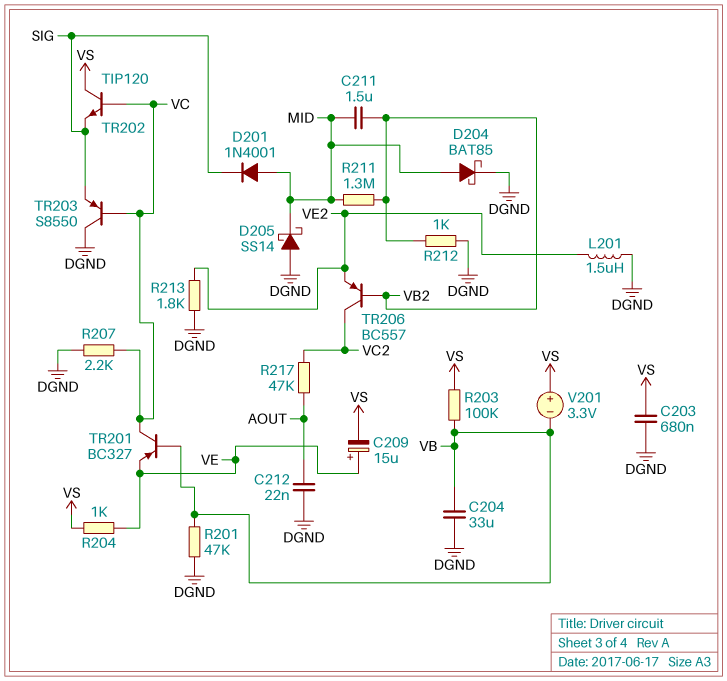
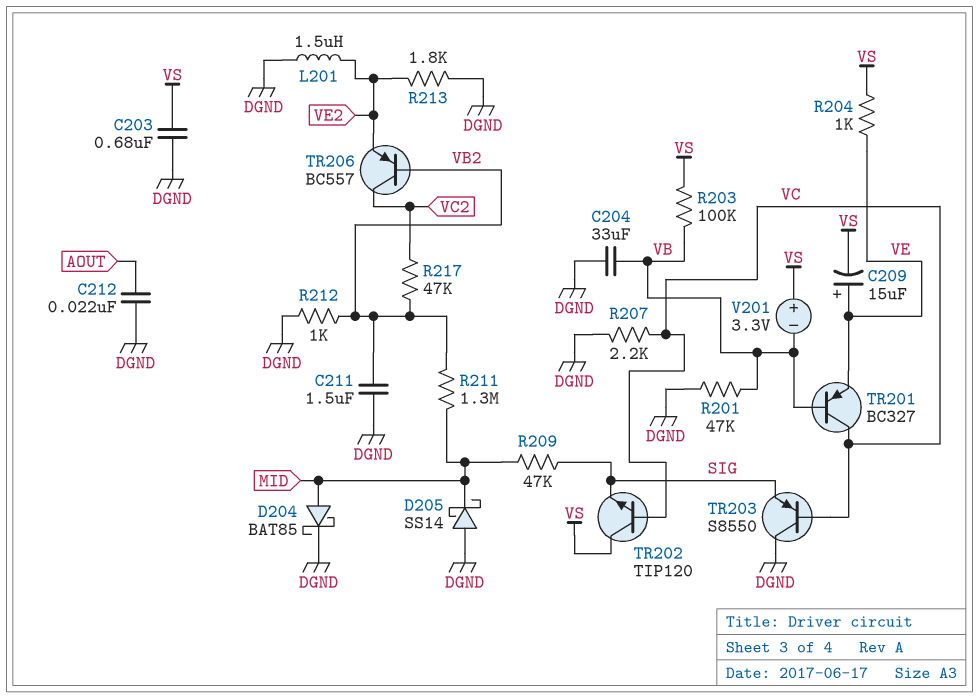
C211: 1.5uF (MID, VB2) -> 1.5uF (DGND, VB2)
D201: diode 1N4001 (A MID, K SIG) -> none
R209: none -> 47k (MID, SIG)
R217: 47k (AOUT, VC2) -> 47k (VB2, VC2)

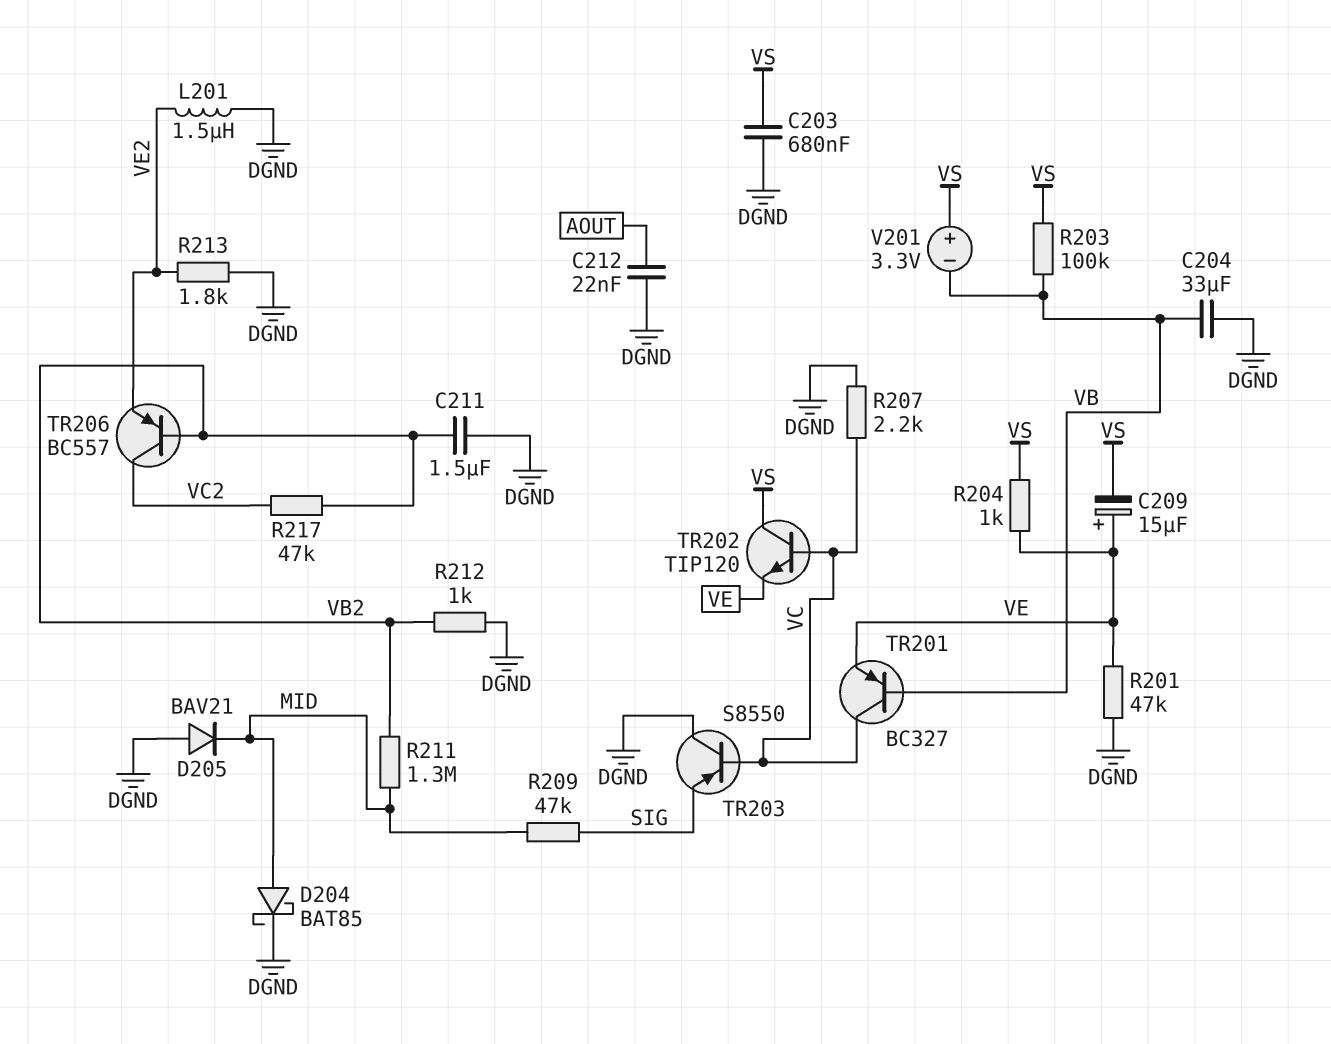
D205: schottky SS14 (A DGND, K MID) -> diode BAV21 (A DGND, K MID)
R201: 47k (DGND, VB) -> 47k (DGND, VE)
TR202: NPN TIP120 (B VC, C VS, E SIG) -> NPN TIP120 (B VC, C VS, E VE)

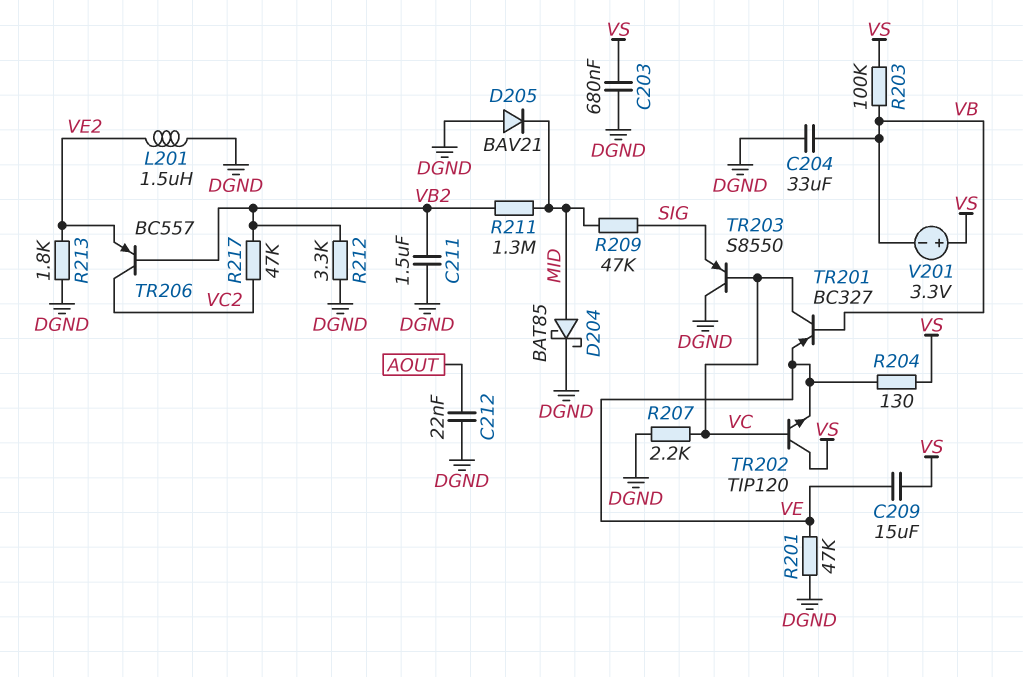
C209: 15uF (plus VE, minus VS) -> 15uF (VE, VS)
R204: 1k (VE, VS) -> 130 (VE, VS)
R212: 1k (DGND, VB2) -> 3.3k (DGND, VB2)

